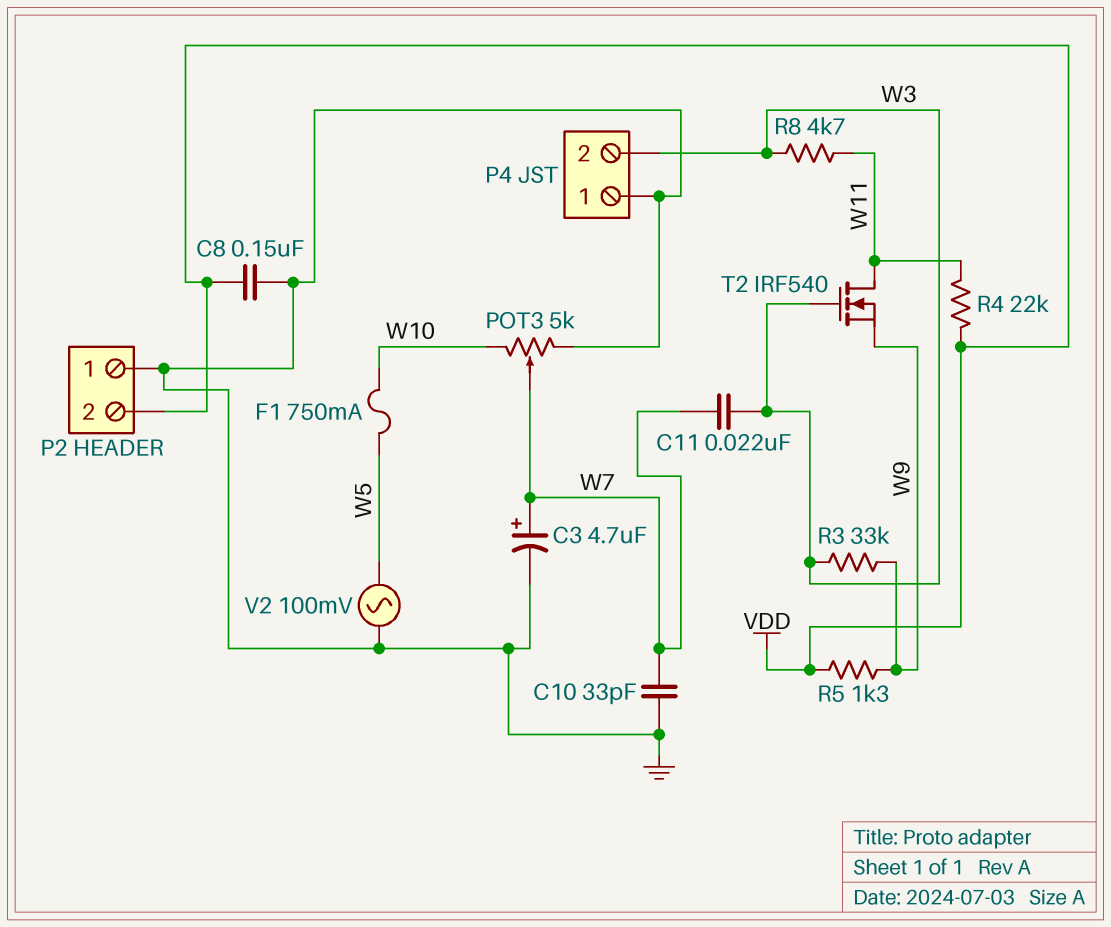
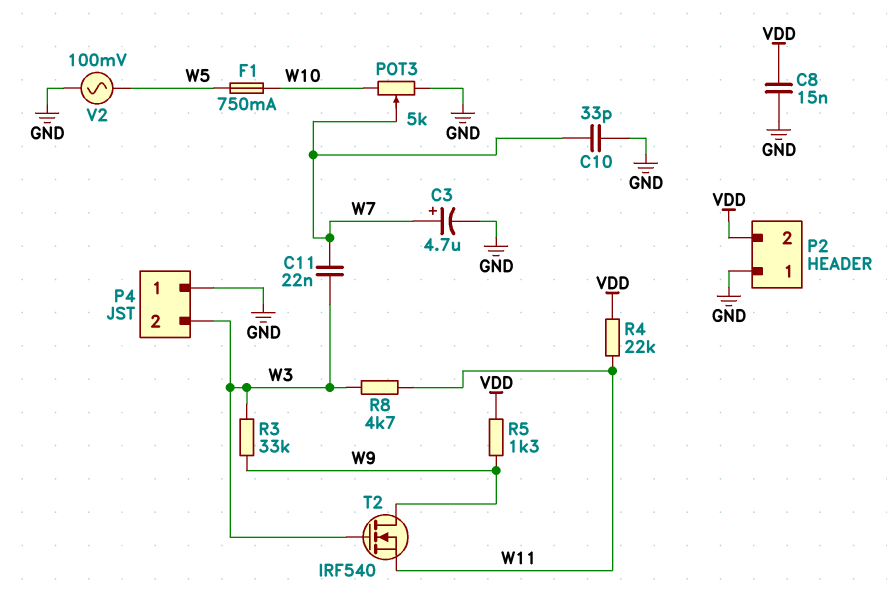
C8: 150nF (GND, VDD) -> 15nF (GND, VDD)
T2: NMOS IRF540 (G W3, D W11, S W9) -> NMOS IRF540 (G W3, D W9, S W11)

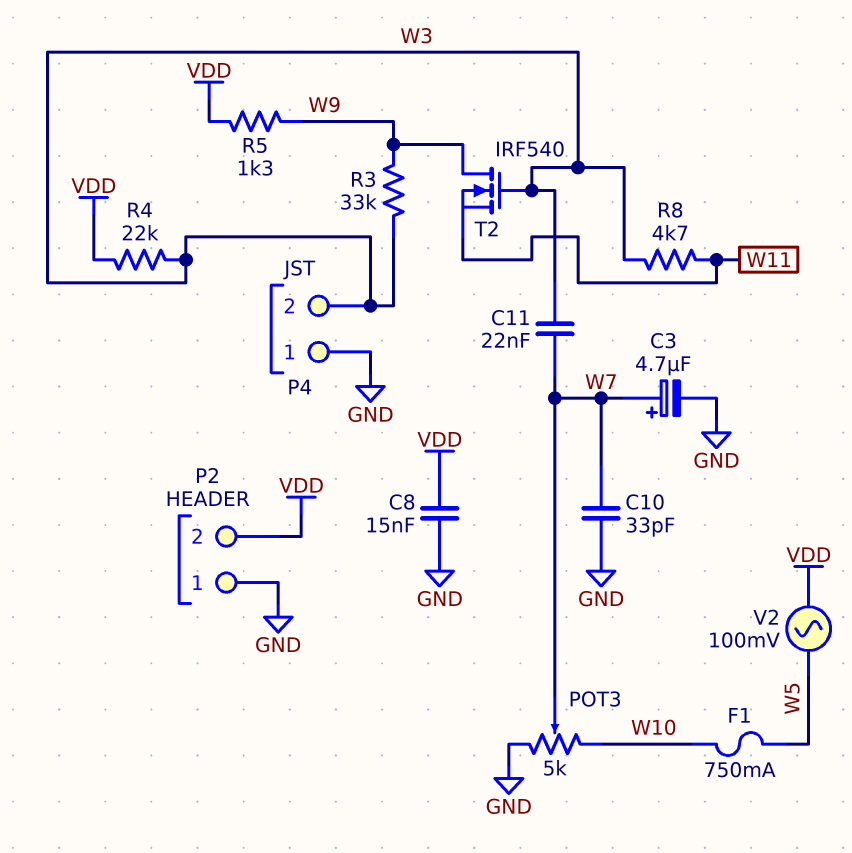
R4: 22k (VDD, W11) -> 22k (VDD, W3)
V2: AC 100mV (GND, W5) -> AC 100mV (VDD, W5)

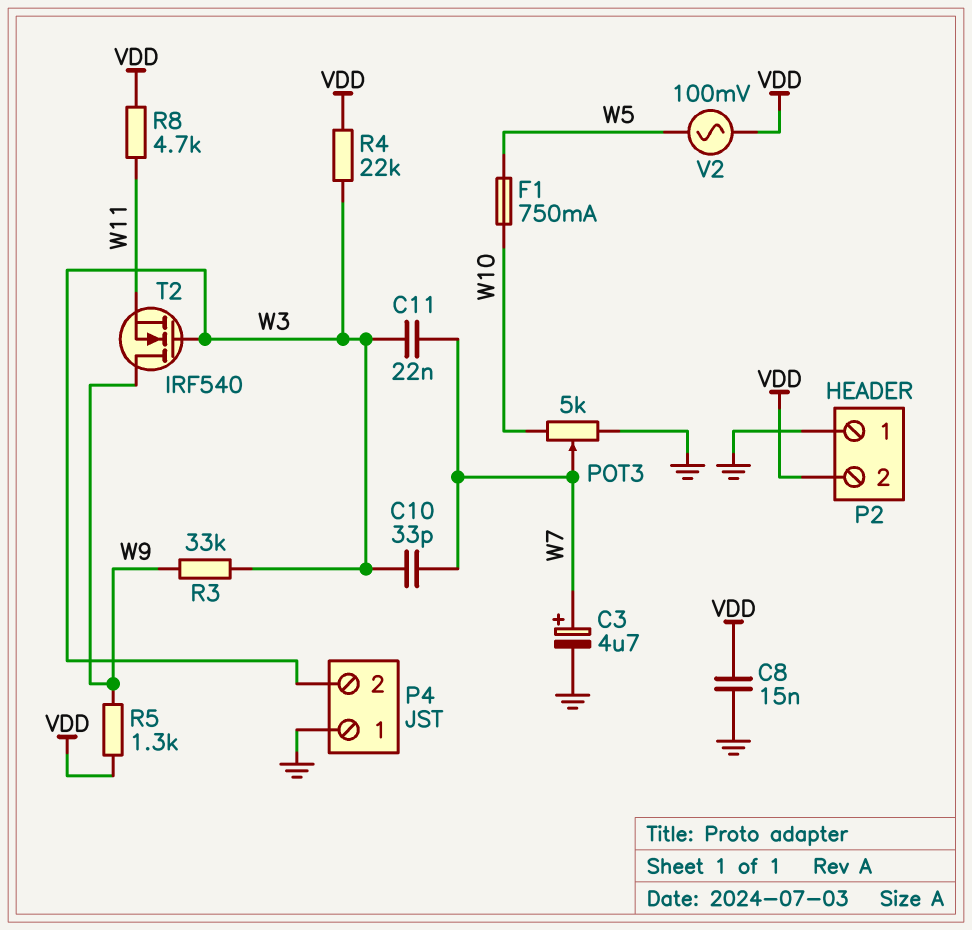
C10: 33pF (GND, W7) -> 33pF (W3, W7)
R8: 4.7k (W3, W11) -> 4.7k (VDD, W11)

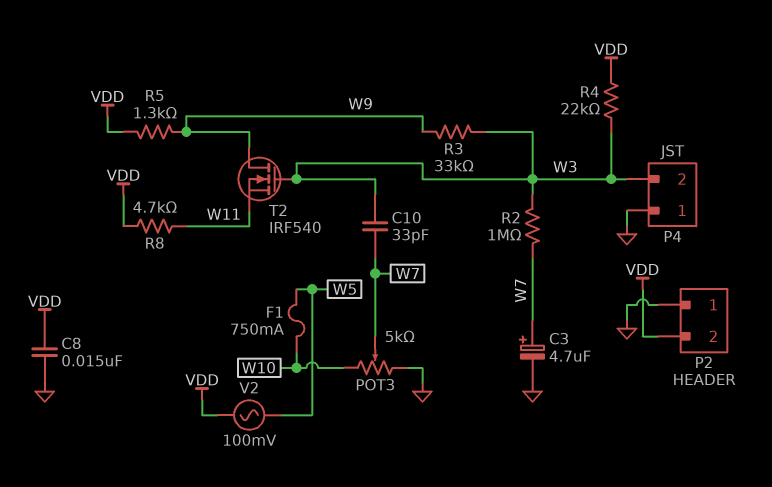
C11: 22nF (W3, W7) -> none
R2: none -> 1M (W3, W7)

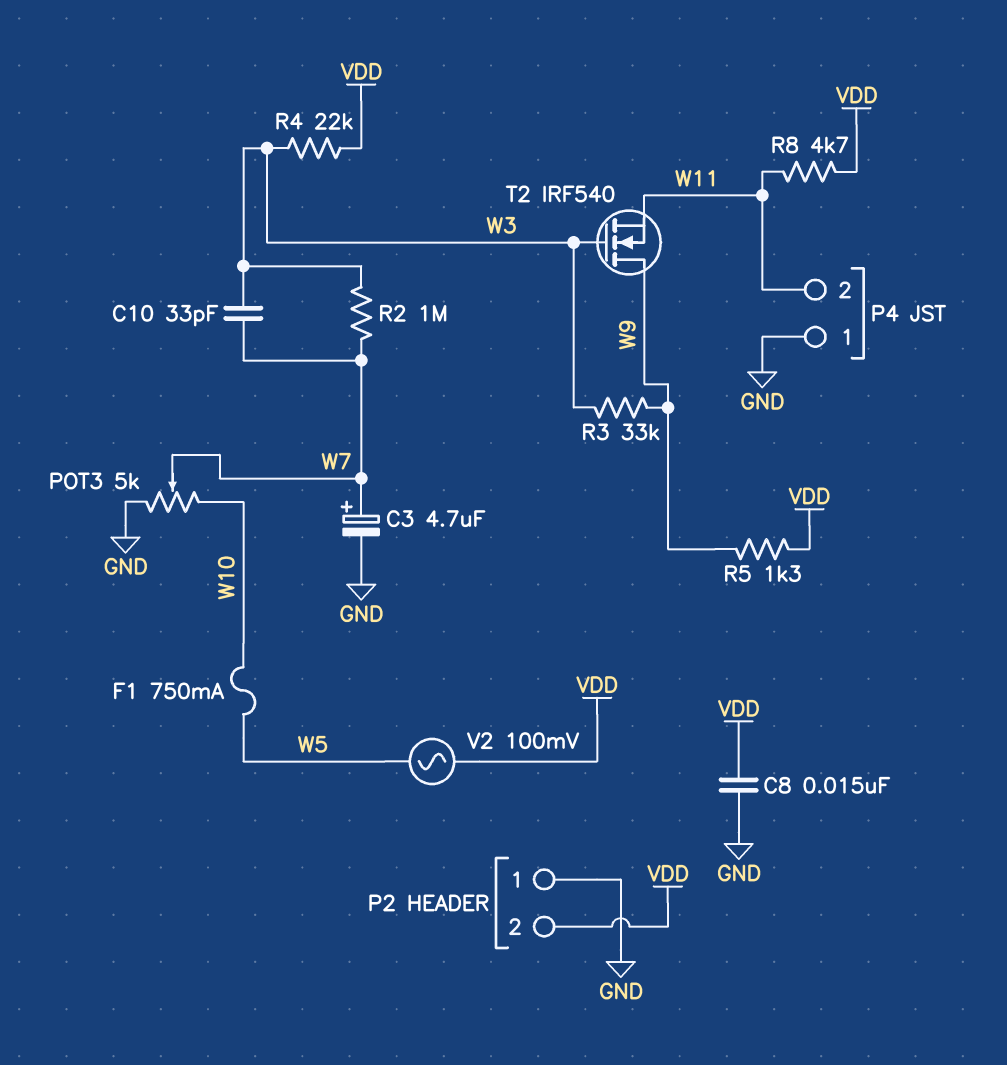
P4 pin 2: W3 -> W11

